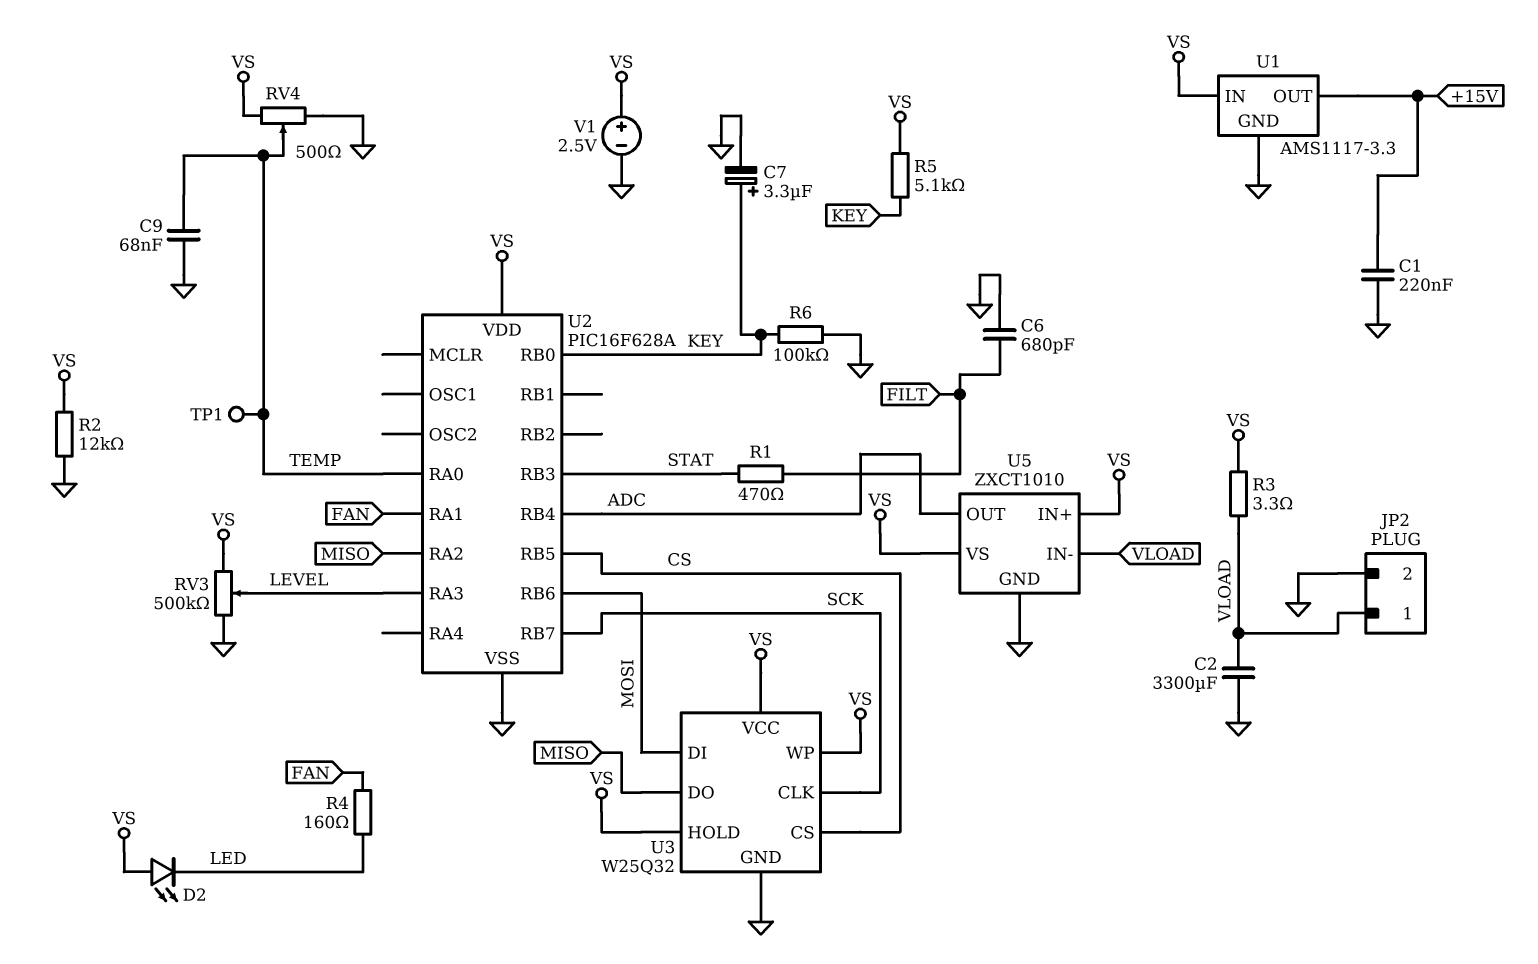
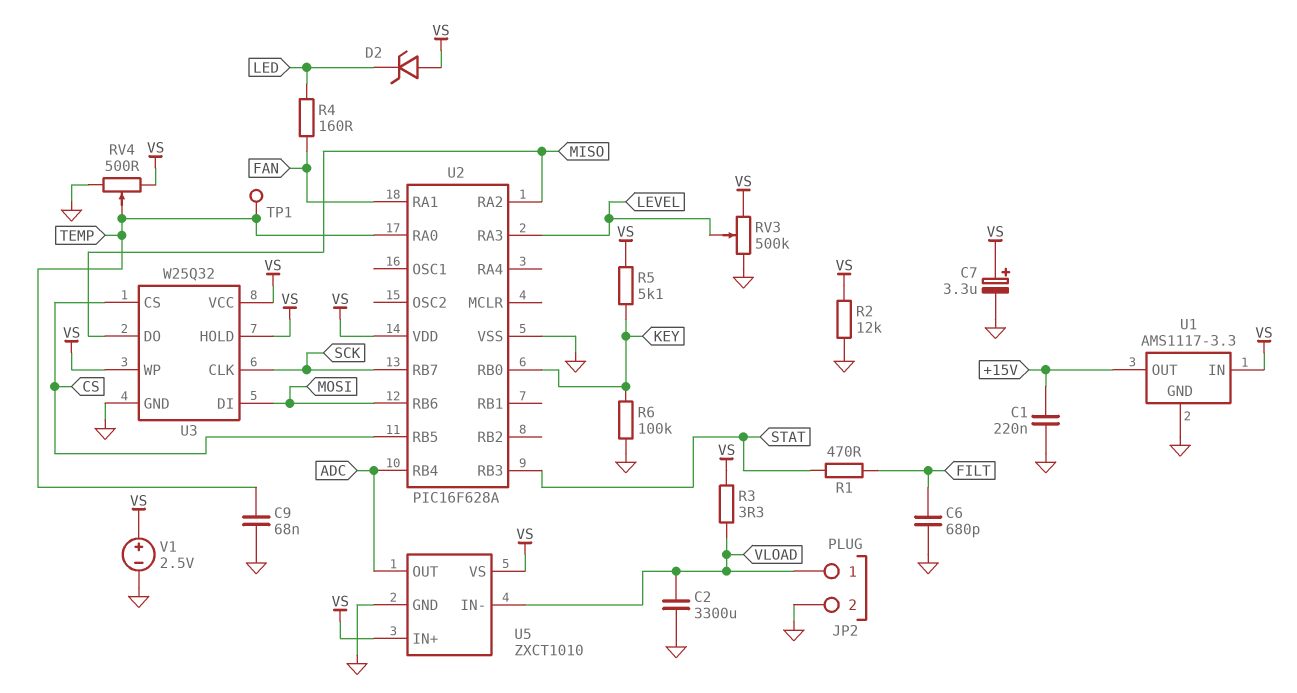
C7: 3.3uF (plus KEY, minus GND) -> 3.3uF (plus VS, minus GND)
D2: LED (A VS, K LED) -> zener (A VS, K LED)

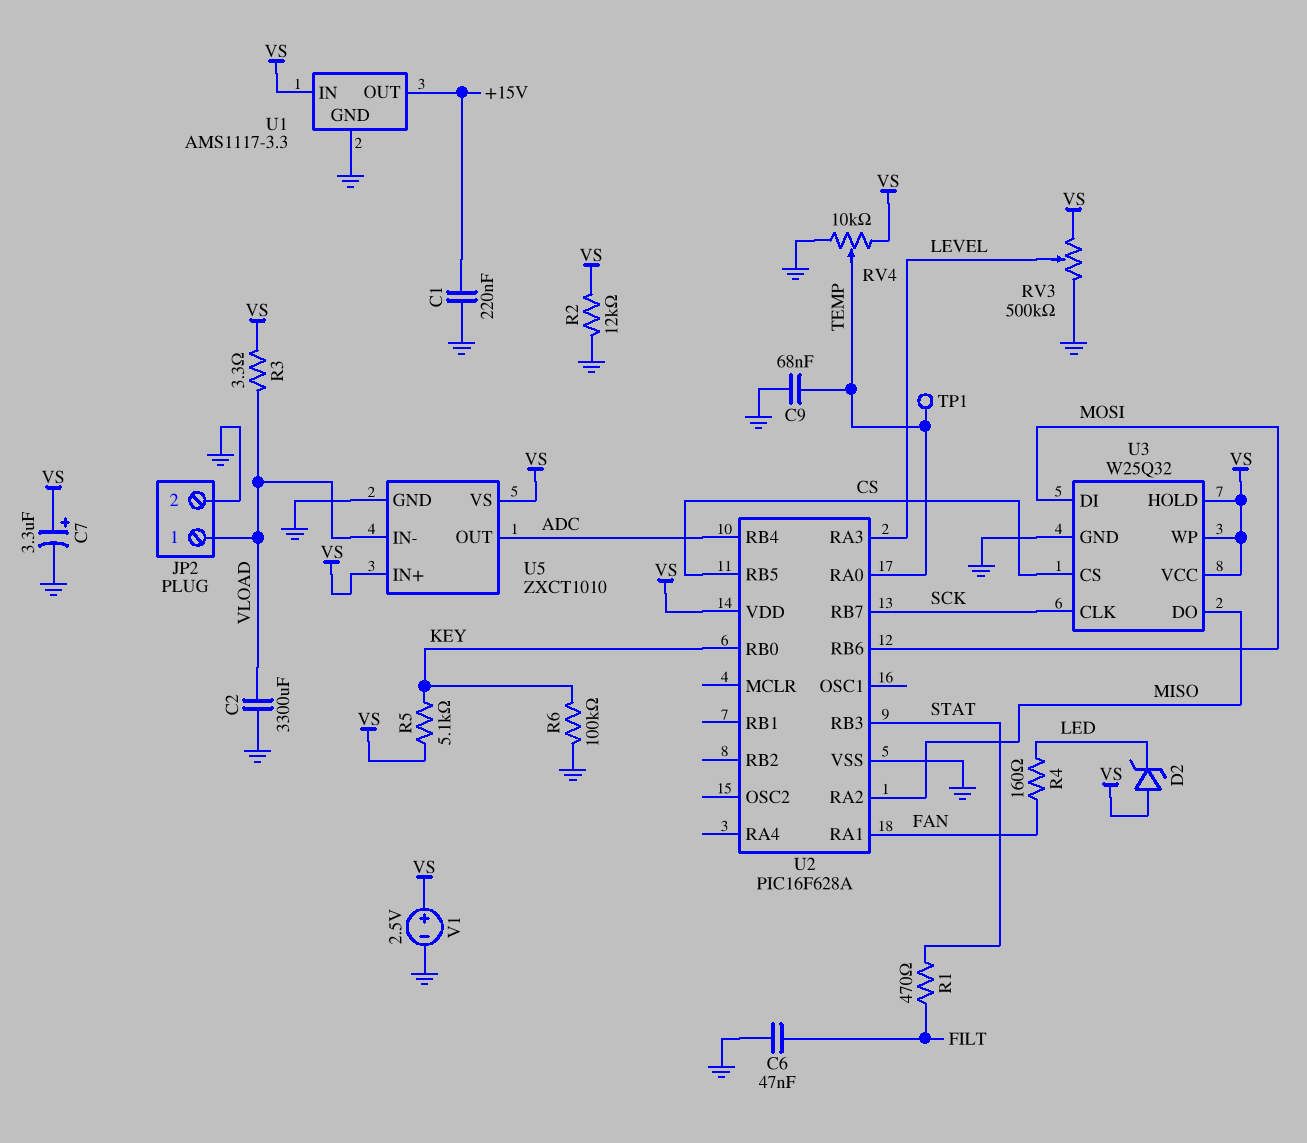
C6: 680pF (FILT, GND) -> 47nF (FILT, GND)
RV4: 500 (GND, VS, wiper TEMP) -> 10k (GND, VS, wiper TEMP)

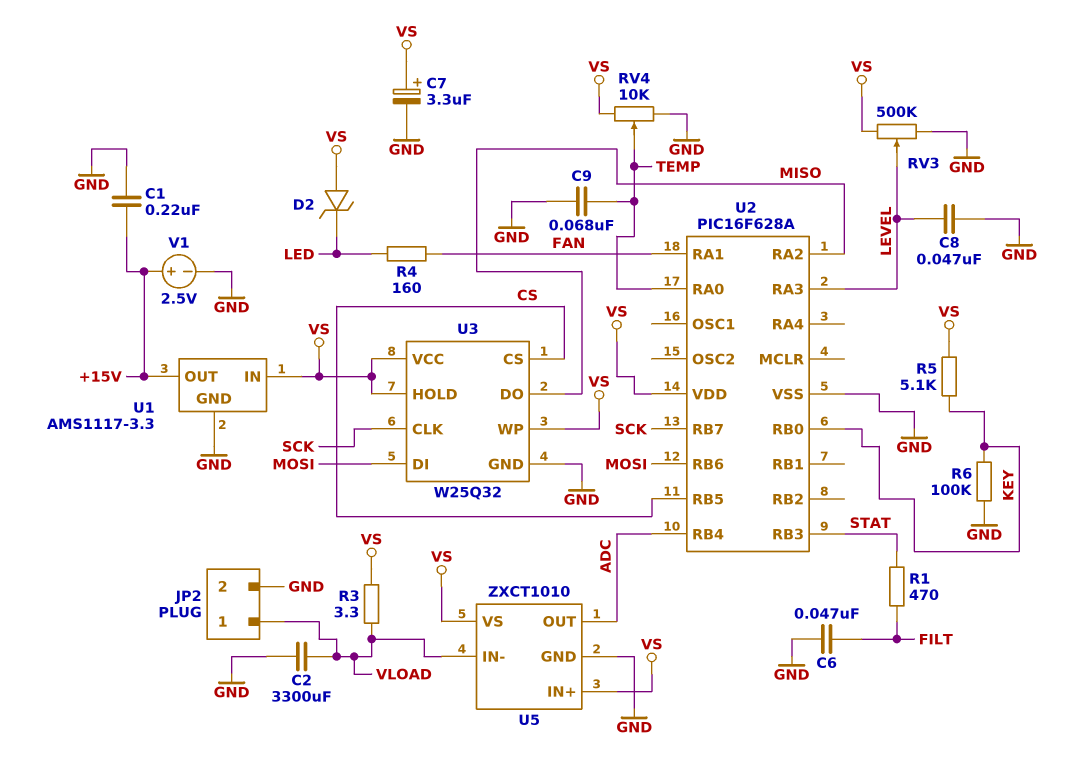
C8: none -> 47nF (GND, LEVEL)
R2: 12k (GND, VS) -> none
TP1: test point (TEMP) -> none
V1: 2.5V (plus VS, minus GND) -> 2.5V (plus +15V, minus GND)

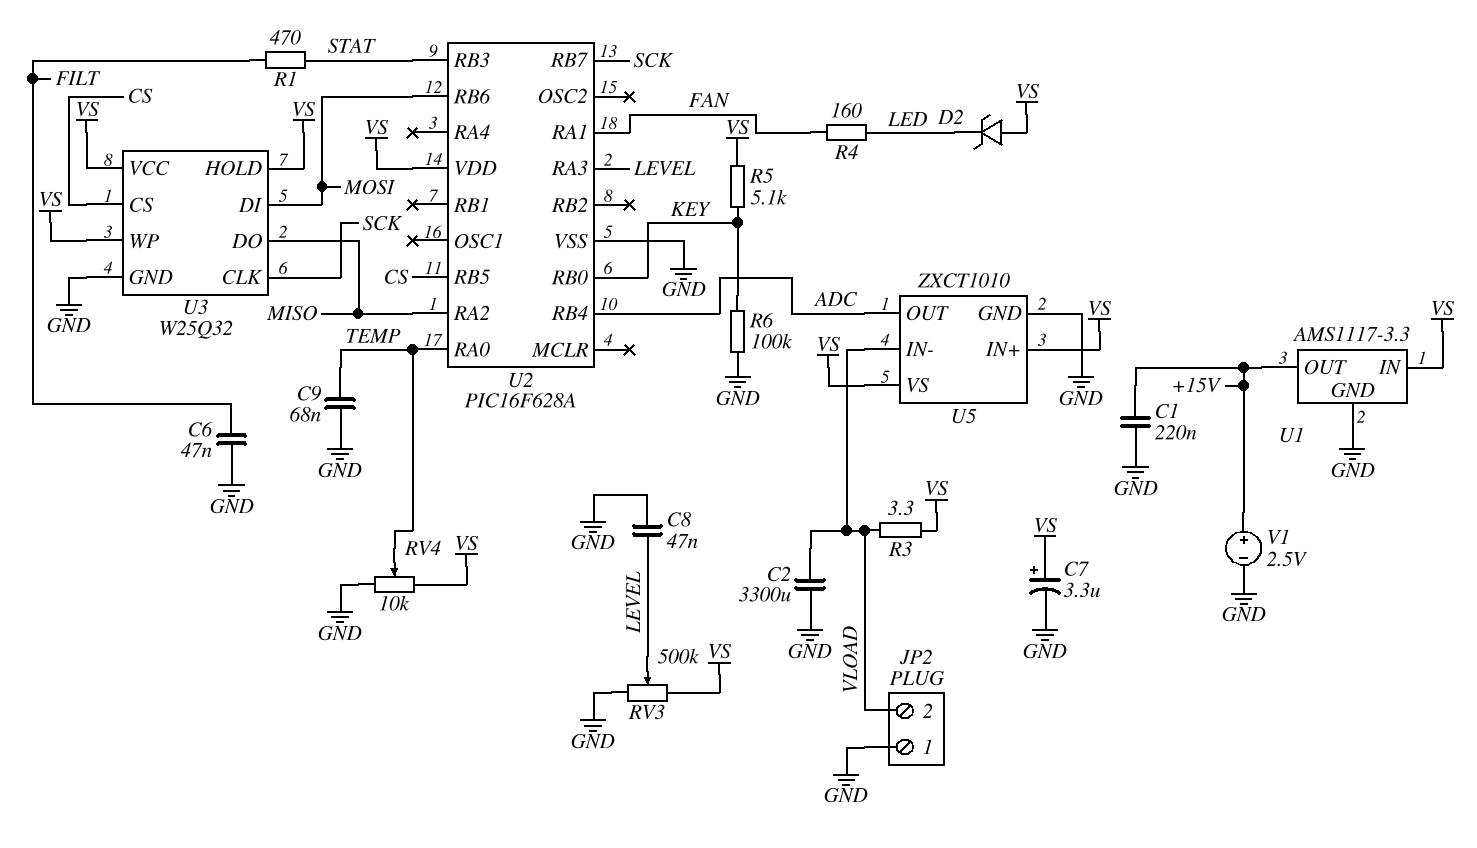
JP2 pin 1: VLOAD -> GND
JP2 pin 2: GND -> VLOAD

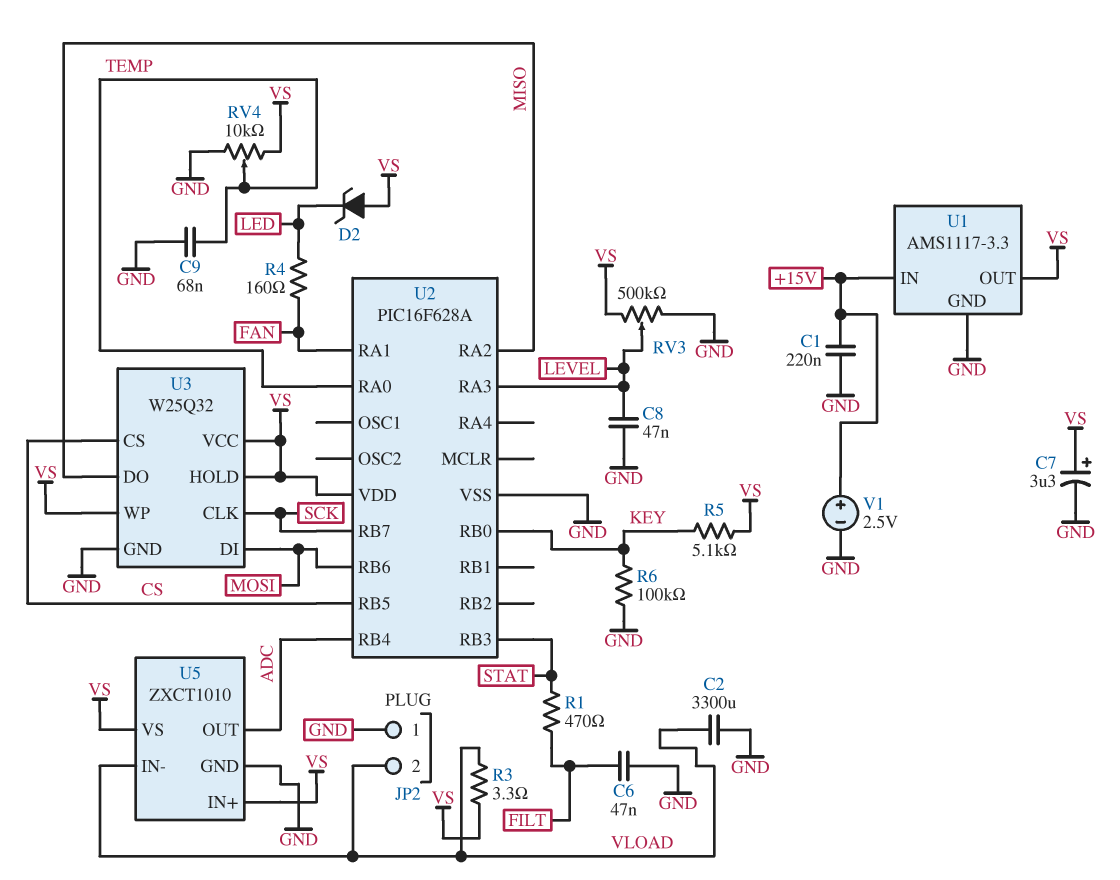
U1 pin IN: VS -> +15V
U1 pin OUT: +15V -> VS

